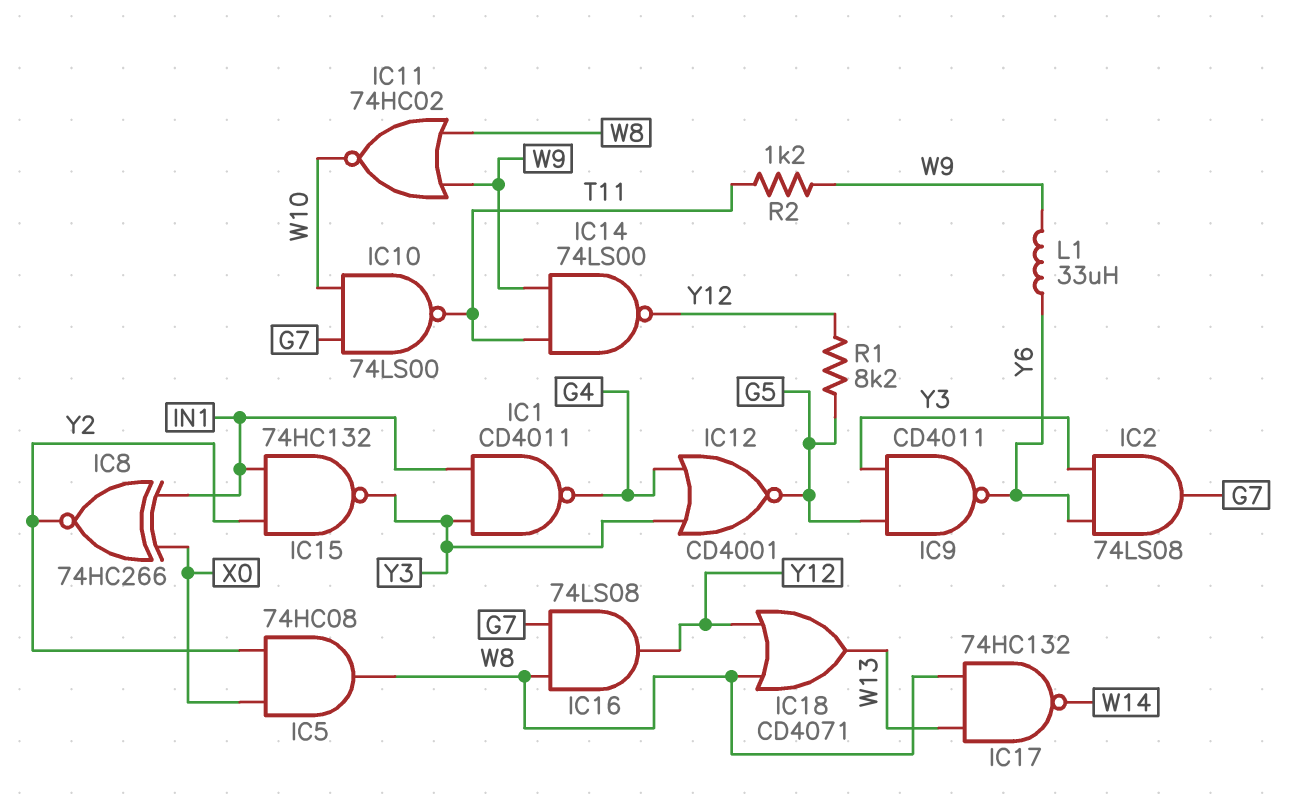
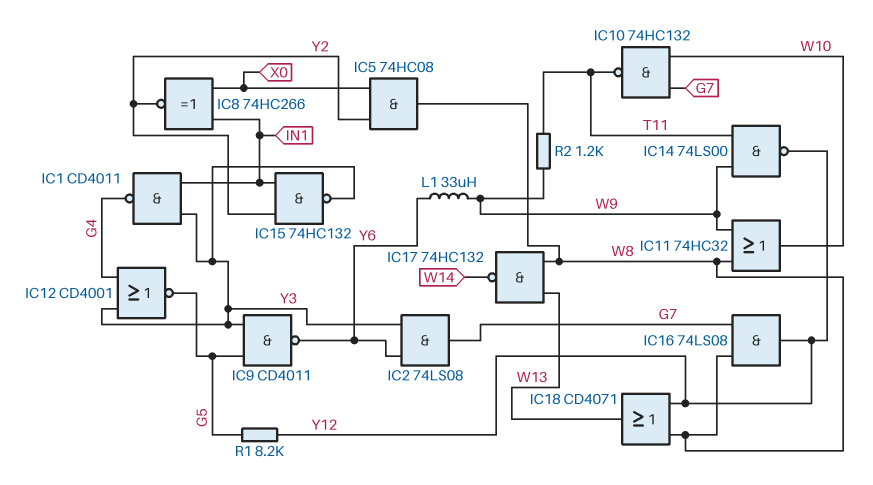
IC10: NAND 74LS00 (in G7, in W10, out T11) -> NAND 74HC132 (in G7, in W10, out T11)
IC11: NOR 74HC02 (in W8, in W9, out W10) -> OR 74HC32 (in W8, in W9, out W10)

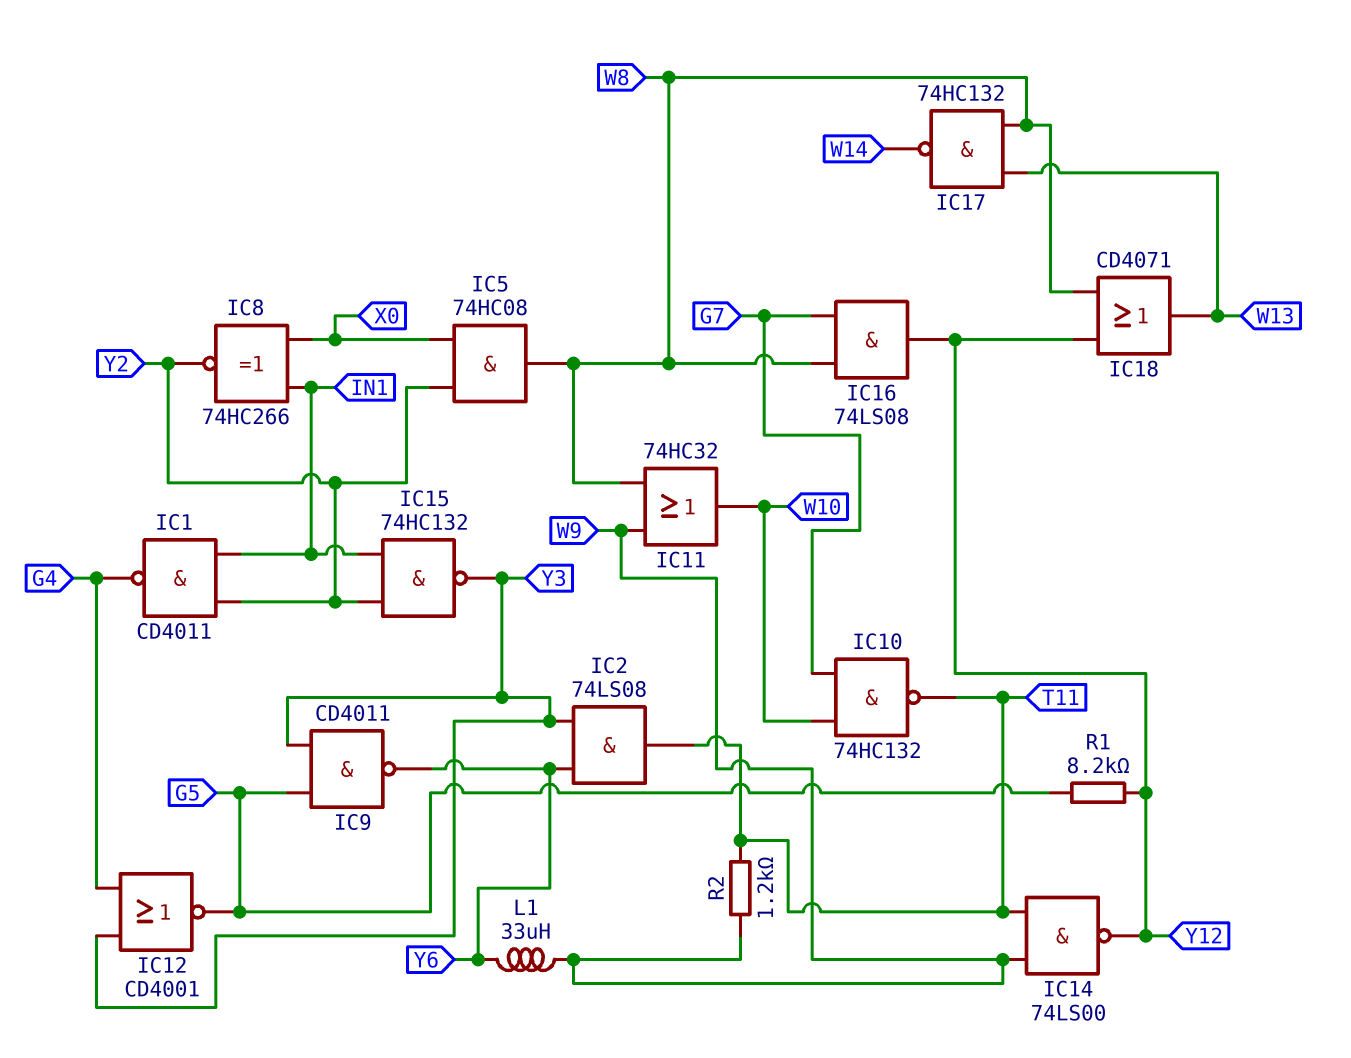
IC1: NAND CD4011 (in IN1, in Y3, out G4) -> NAND CD4011 (in IN1, in Y2, out G4)
IC2: AND 74LS08 (in Y3, in Y6, out G7) -> AND 74LS08 (in Y3, in Y6, out T11)

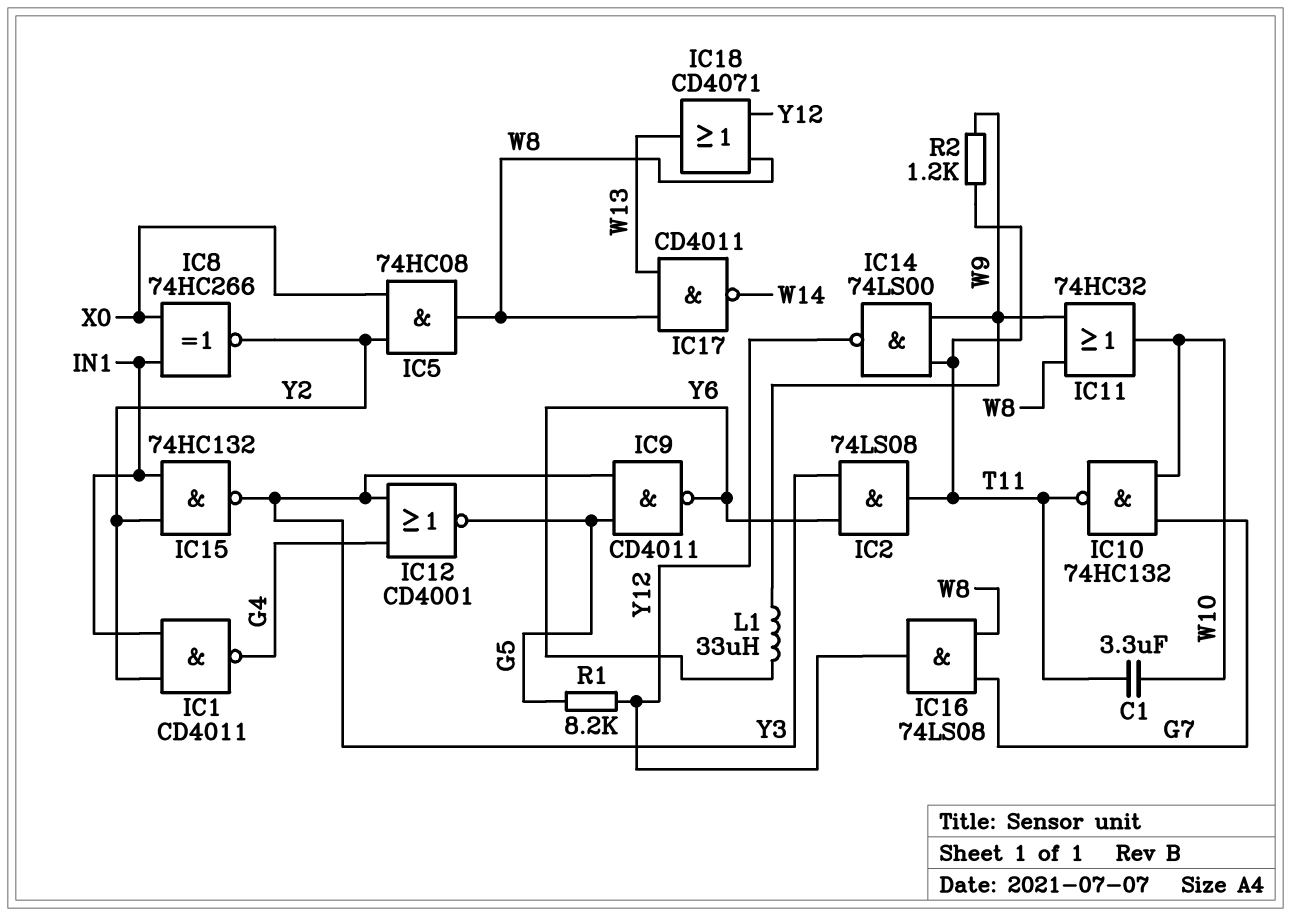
C1: none -> 3.3uF (T11, W10)
IC17: NAND 74HC132 (in W8, in W13, out W14) -> NAND CD4011 (in W8, in W13, out W14)

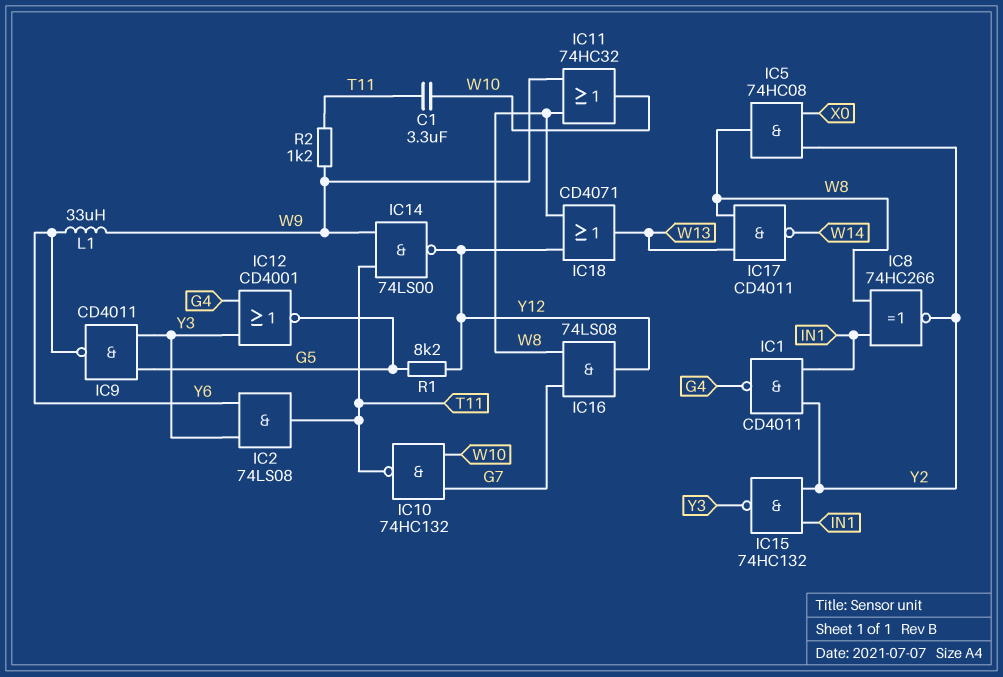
IC8: XNOR 74HC266 (in IN1, in X0, out Y2) -> XNOR 74HC266 (in IN1, in W8, out Y2)

